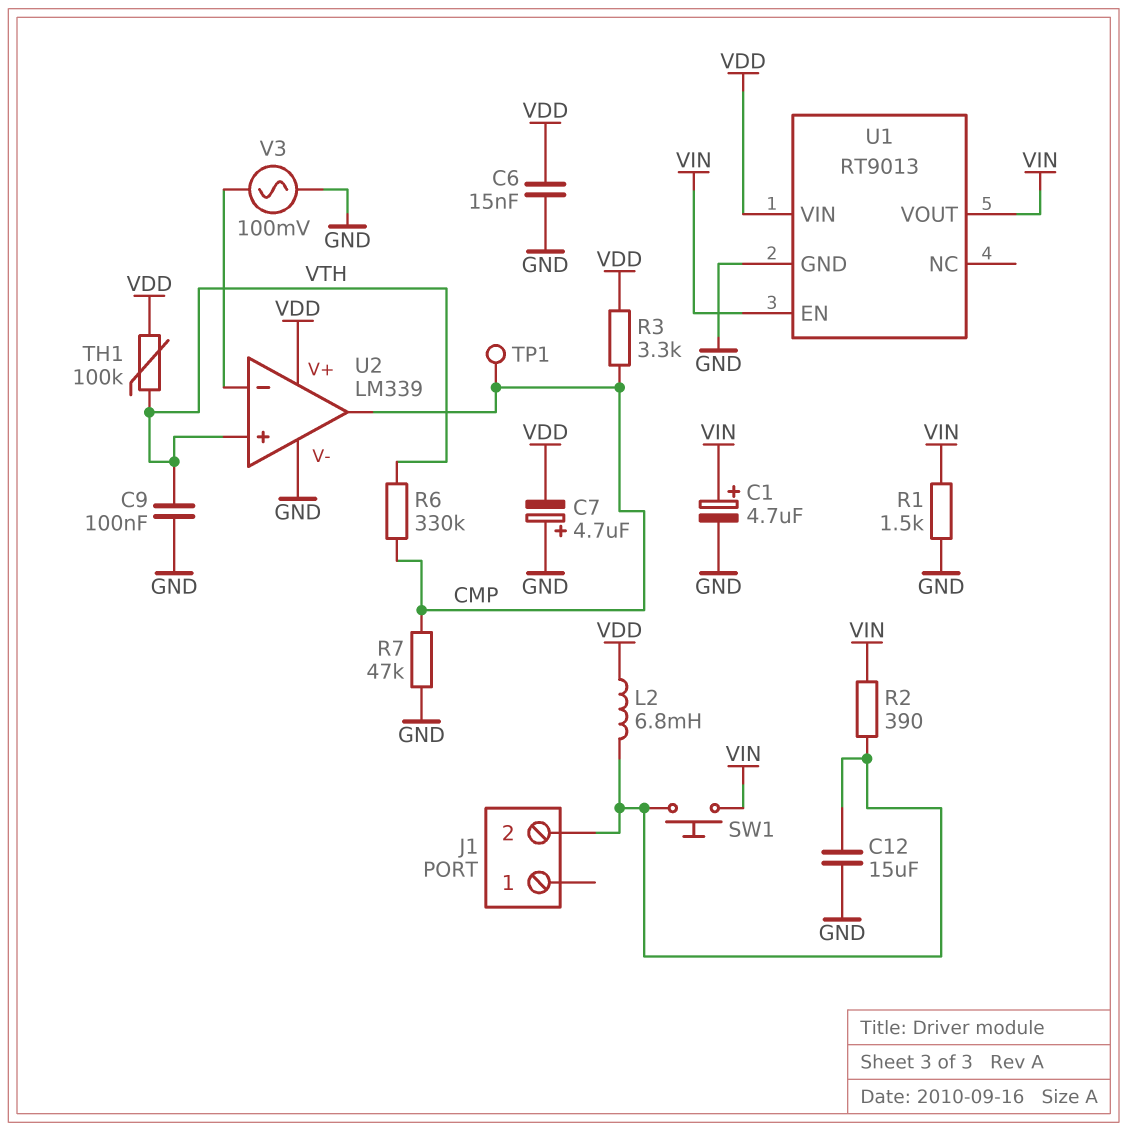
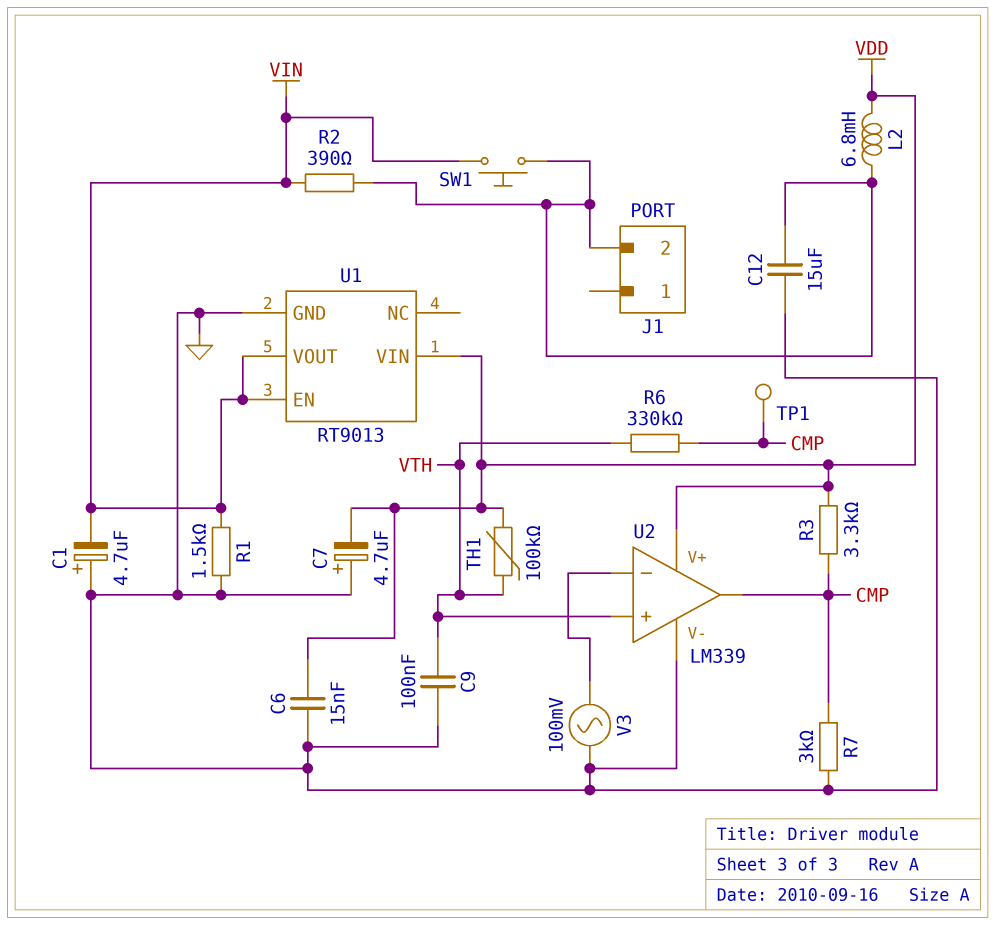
C1: 4.7uF (plus VIN, minus GND) -> 4.7uF (plus GND, minus VIN)
R7: 47k (CMP, GND) -> 3k (CMP, GND)

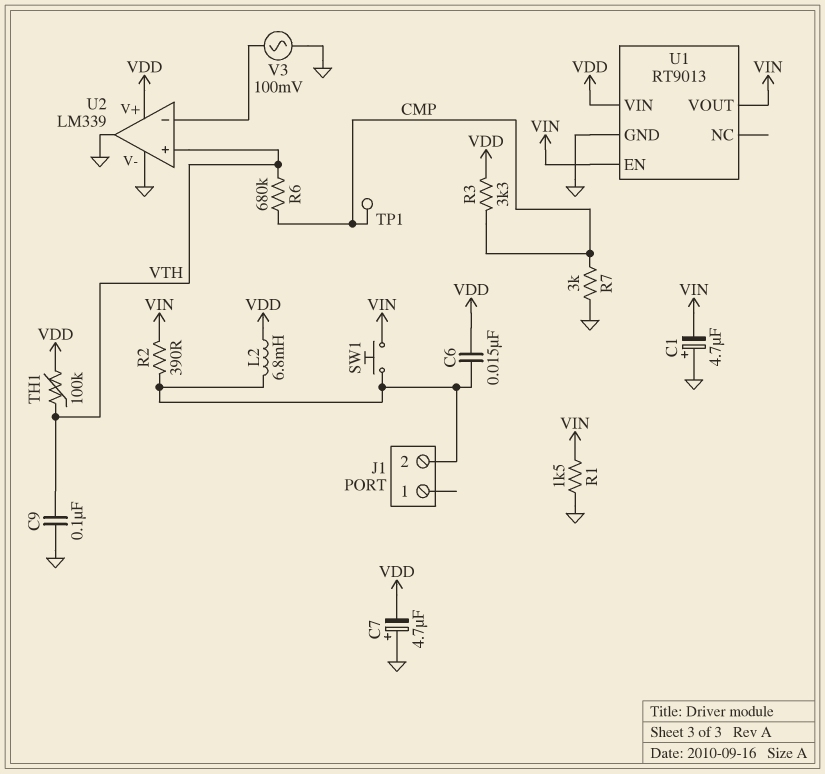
C6: 15nF (GND, VDD) -> 15nF (J1/2, VDD)
C12: 15uF (GND, J1/2) -> none
R6: 330k (CMP, VTH) -> 680k (CMP, VTH)
U2 pin out: CMP -> GND

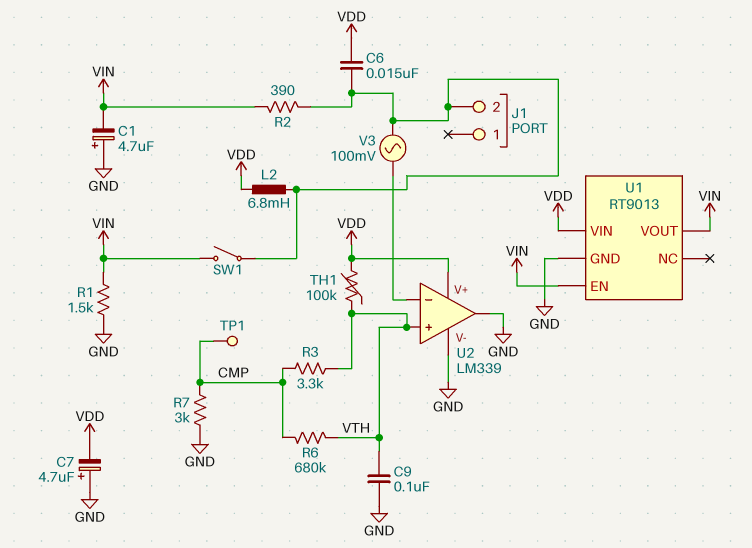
R3: 3.3k (CMP, VDD) -> 3.3k (CMP, VTH)
SW1: button (J1/2, VIN) -> switch (J1/2, VIN)
V3: AC 100mV (GND, U2/in-) -> AC 100mV (J1/2, U2/in-)

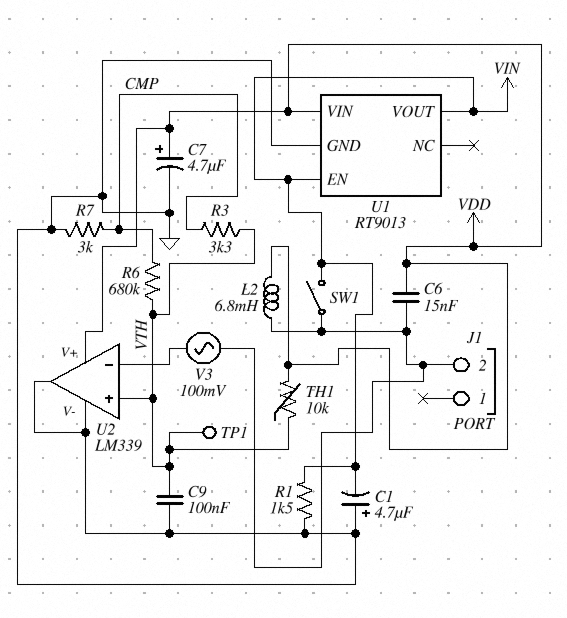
C7: 4.7uF (plus GND, minus VDD) -> 4.7uF (plus VDD, minus GND)
R2: 390 (J1/2, VIN) -> none
TH1: 100k (VDD, VTH) -> 10k (VDD, VTH)
TP1: test point (CMP) -> test point (VTH)

